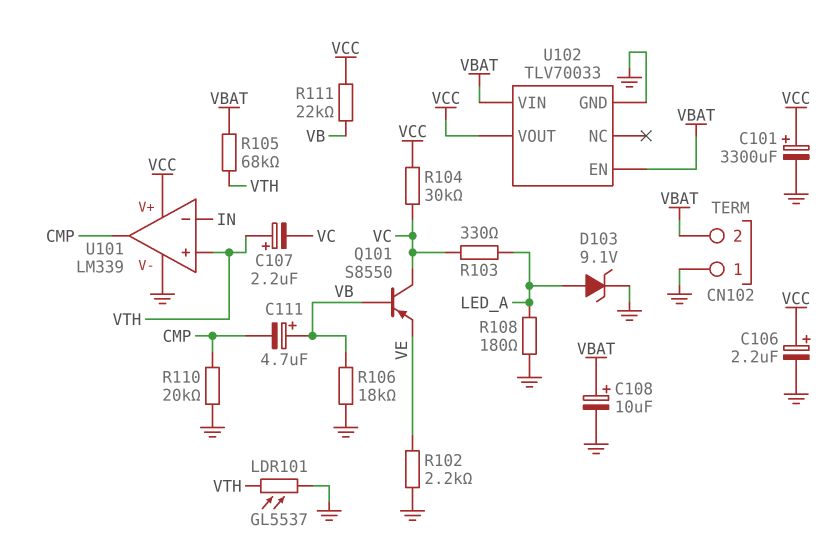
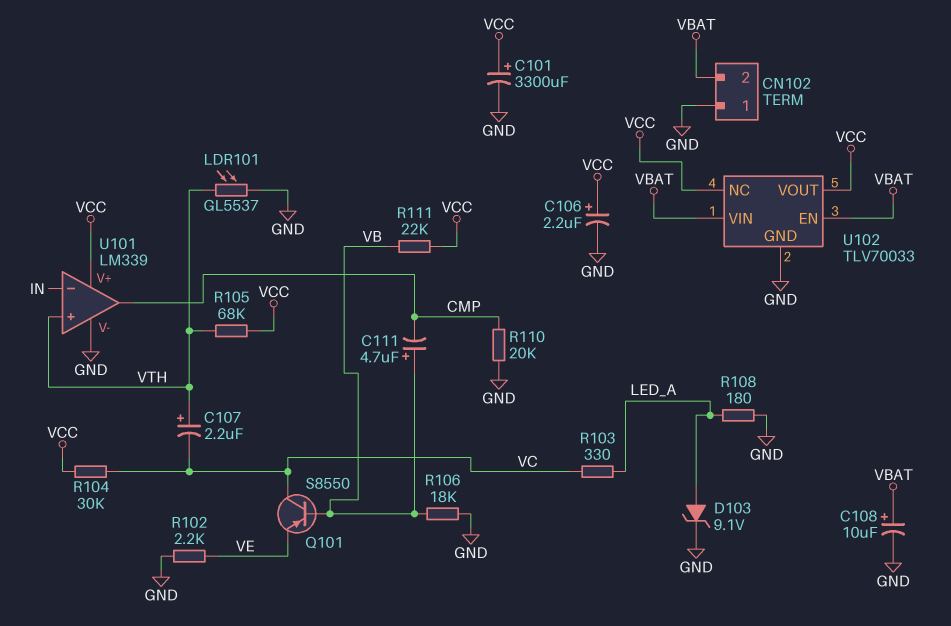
R105: 68k (VBAT, VTH) -> 68k (VCC, VTH)
U102 pin NC: none -> VCC

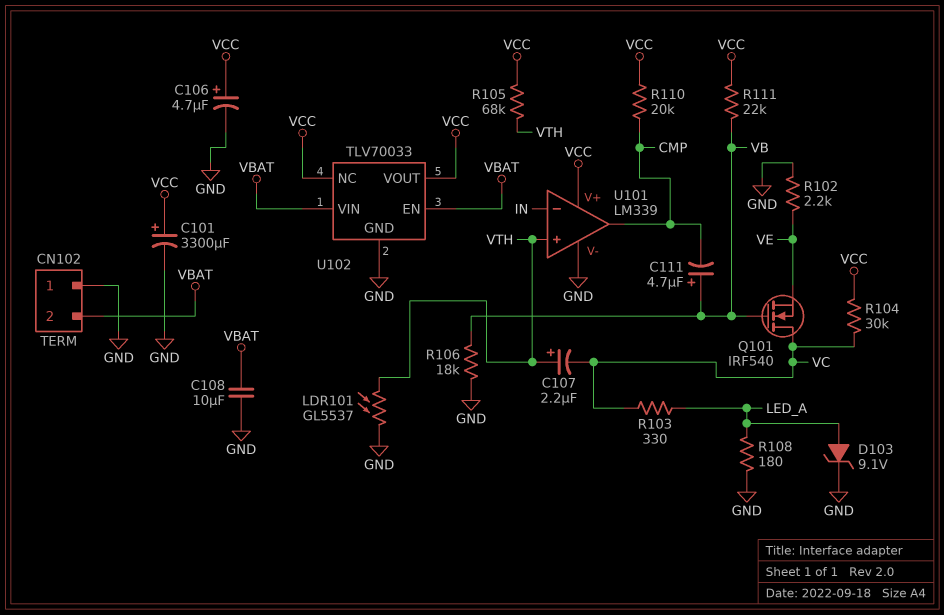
C106: 2.2uF (plus VCC, minus GND) -> 4.7uF (plus VCC, minus GND)
C108: 10uF (plus VBAT, minus GND) -> 10uF (GND, VBAT)
Q101: PNP S8550 (B VB, C VC, E VE) -> NMOS IRF540 (G VB, D VC, S VE)
R110: 20k (CMP, GND) -> 20k (CMP, VCC)

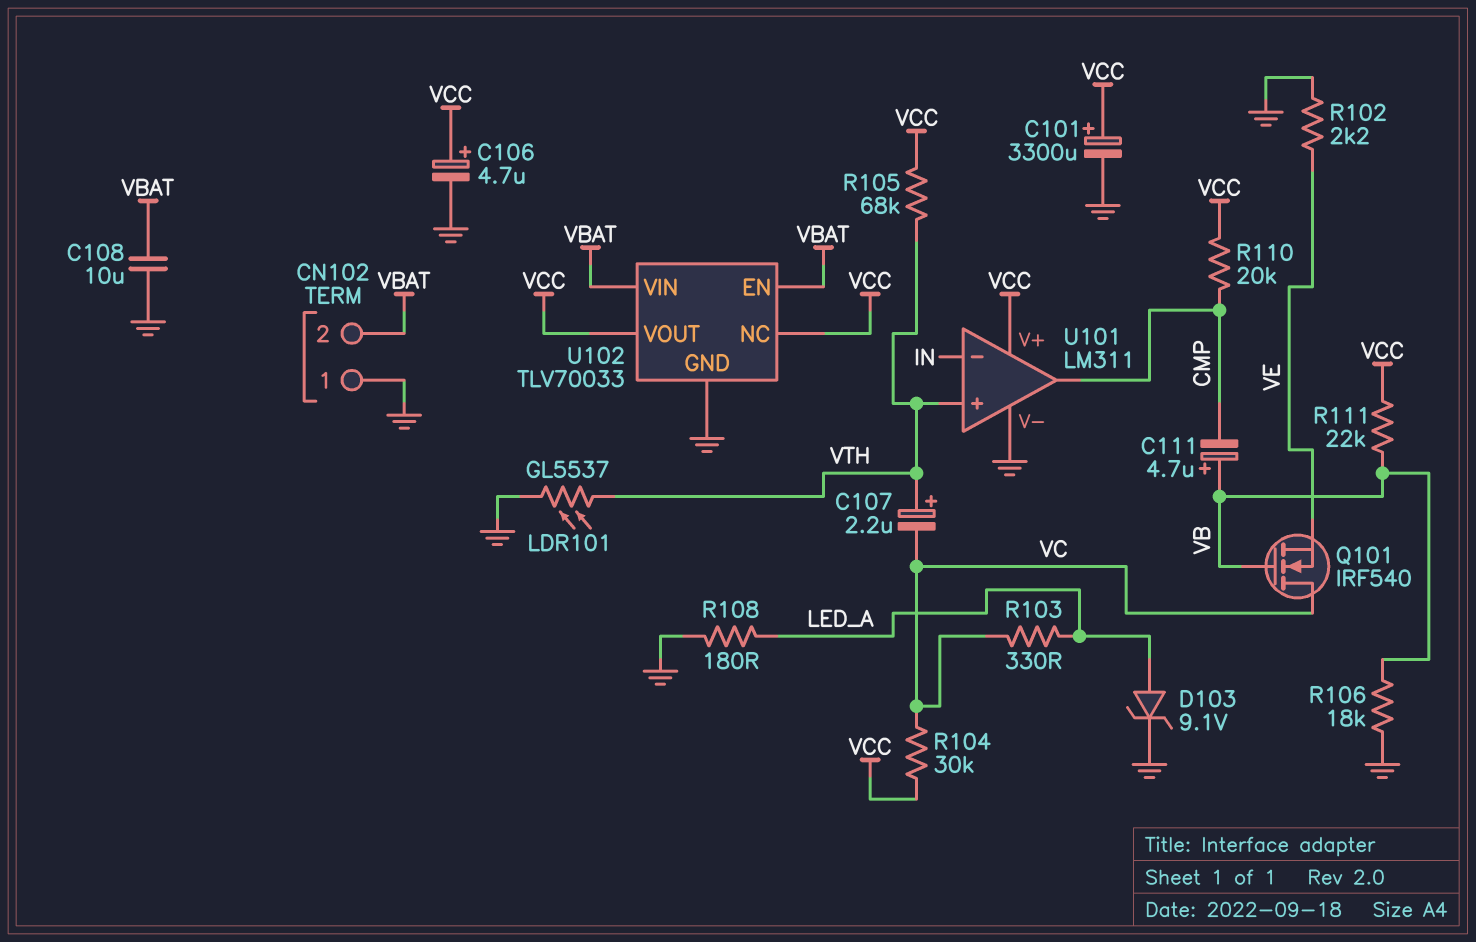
U101: LM339 -> LM311

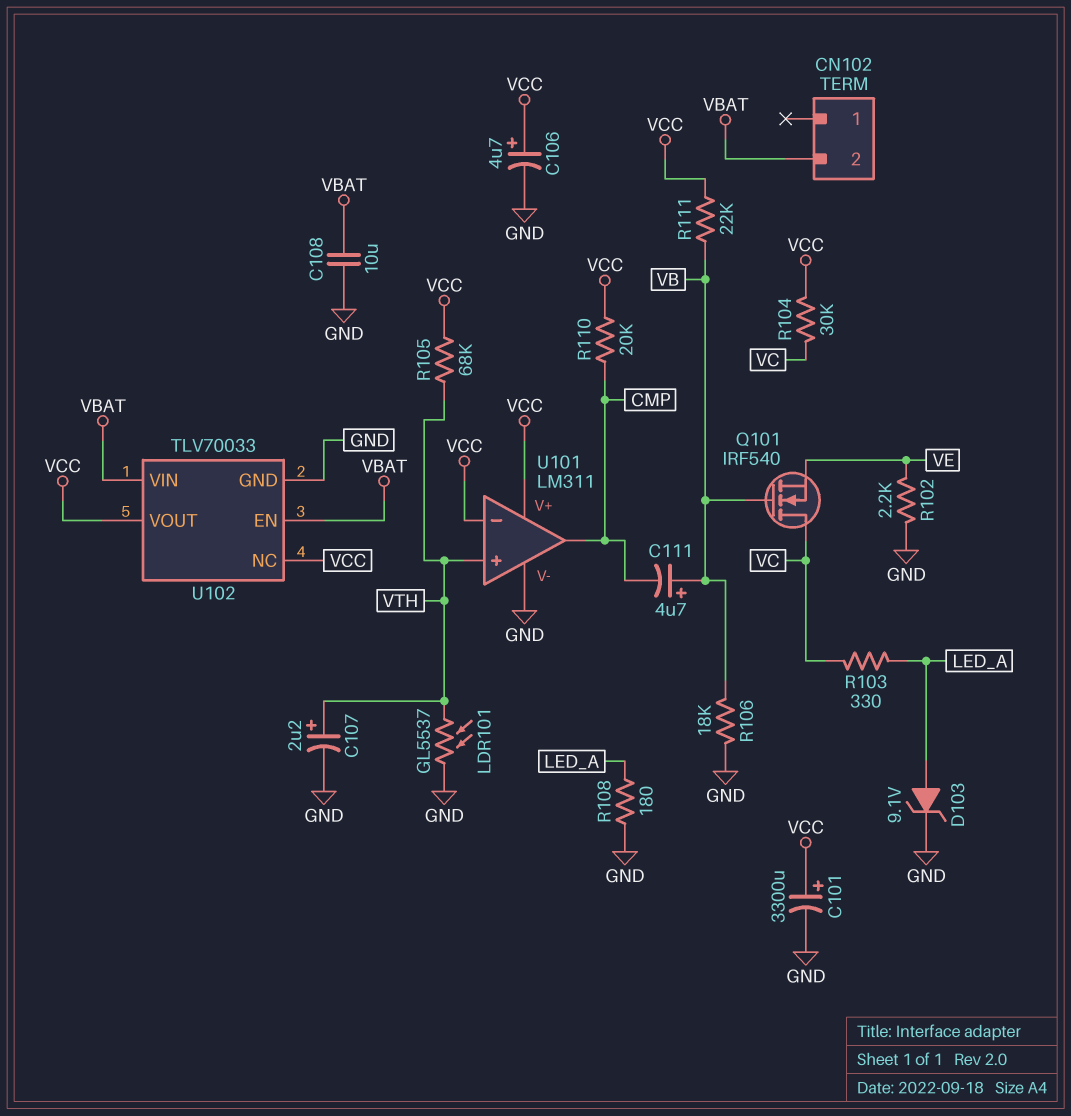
C107: 2.2uF (plus VTH, minus VC) -> 2.2uF (plus VTH, minus GND)
CN102 pin 1: GND -> none
U101 pin in-: IN -> VCC

